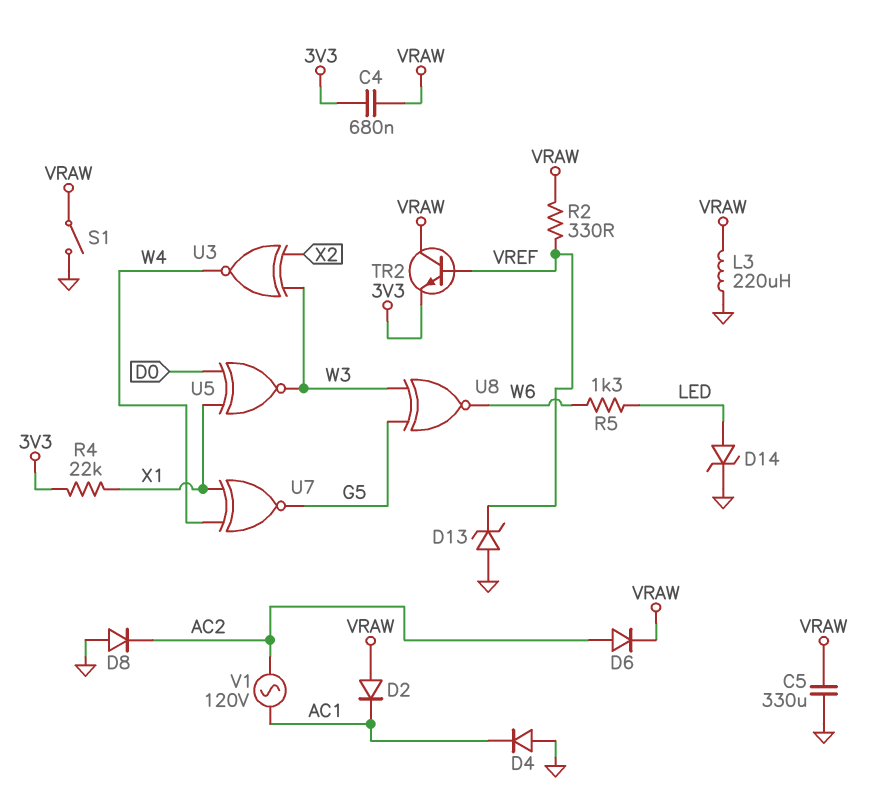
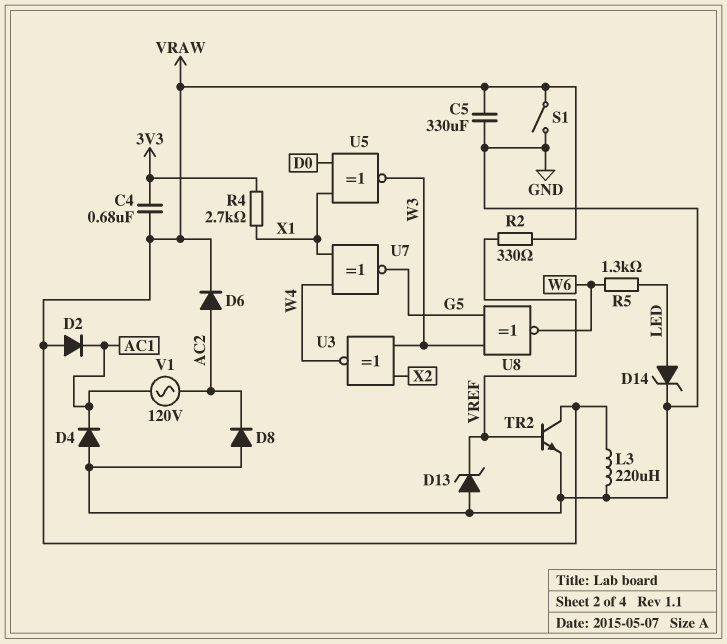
R4: 22k (3V3, X1) -> 2.7k (3V3, X1)
TR2: NPN (B VREF, C VRAW, E 3V3) -> NPN (B VREF, C VRAW, E GND)

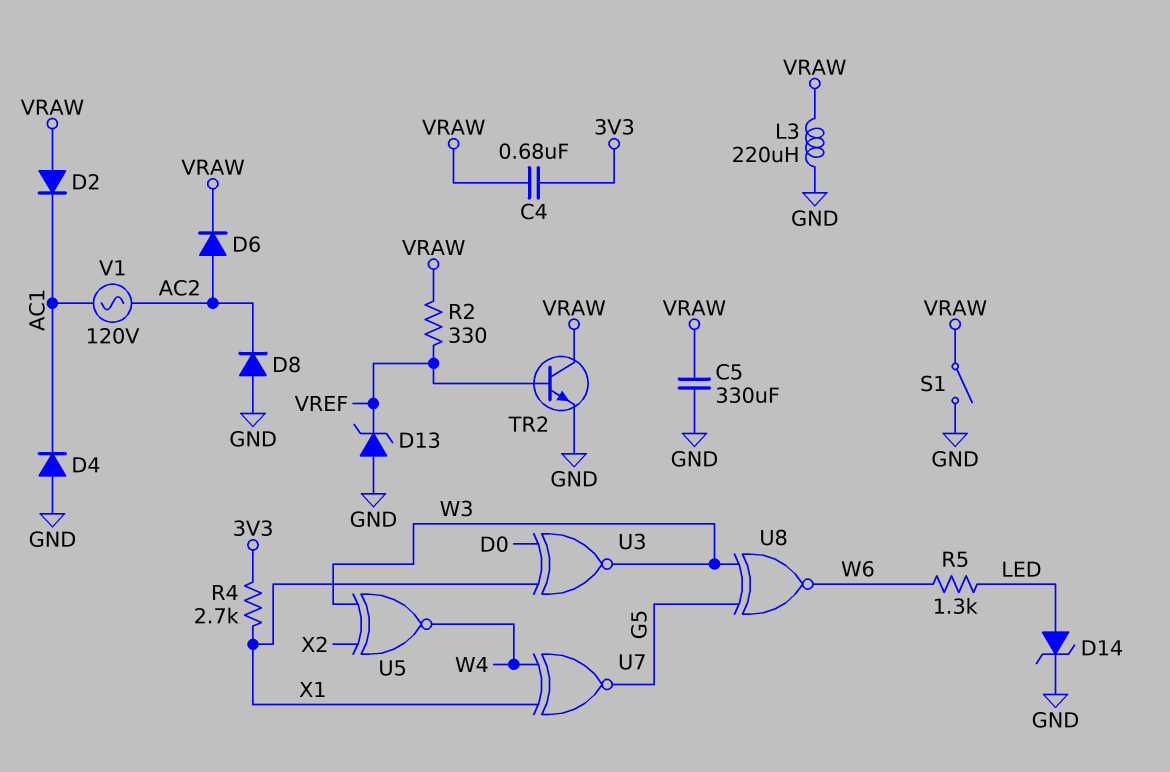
U3: XNOR (in W3, in X2, out W4) -> XNOR (in D0, in X1, out W3)
U5: XNOR (in D0, in X1, out W3) -> XNOR (in W3, in X2, out W4)

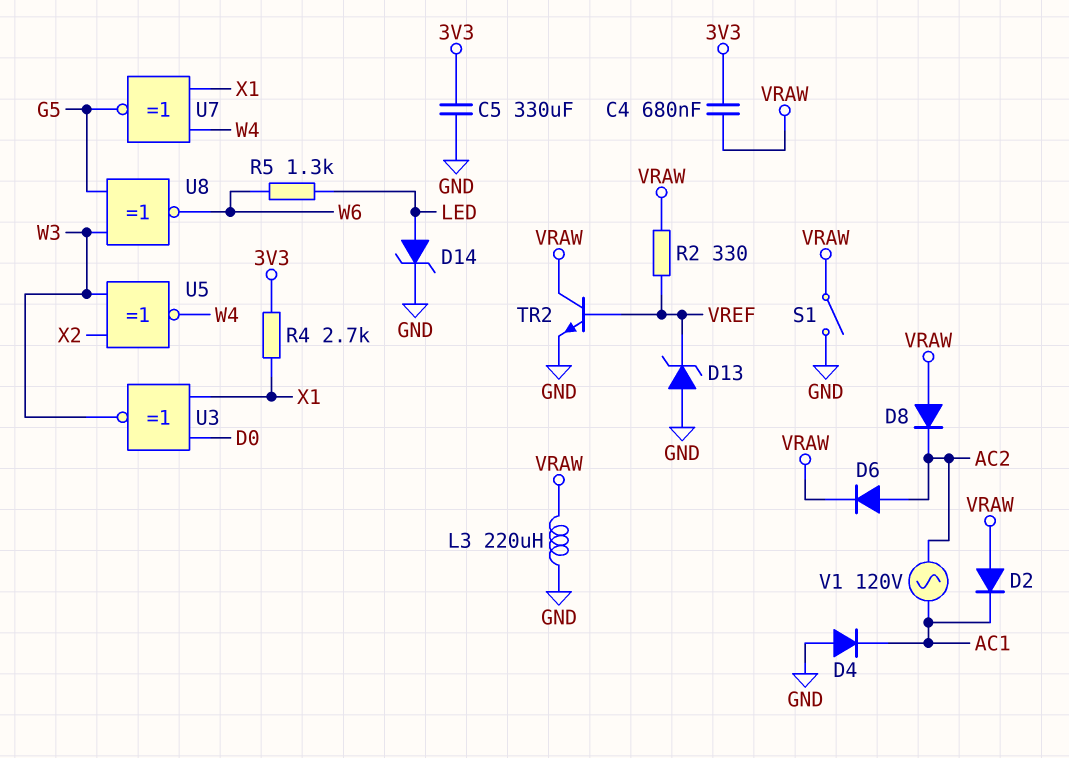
C5: 330uF (GND, VRAW) -> 330uF (3V3, GND)
D8: diode (A GND, K AC2) -> diode (A VRAW, K AC2)

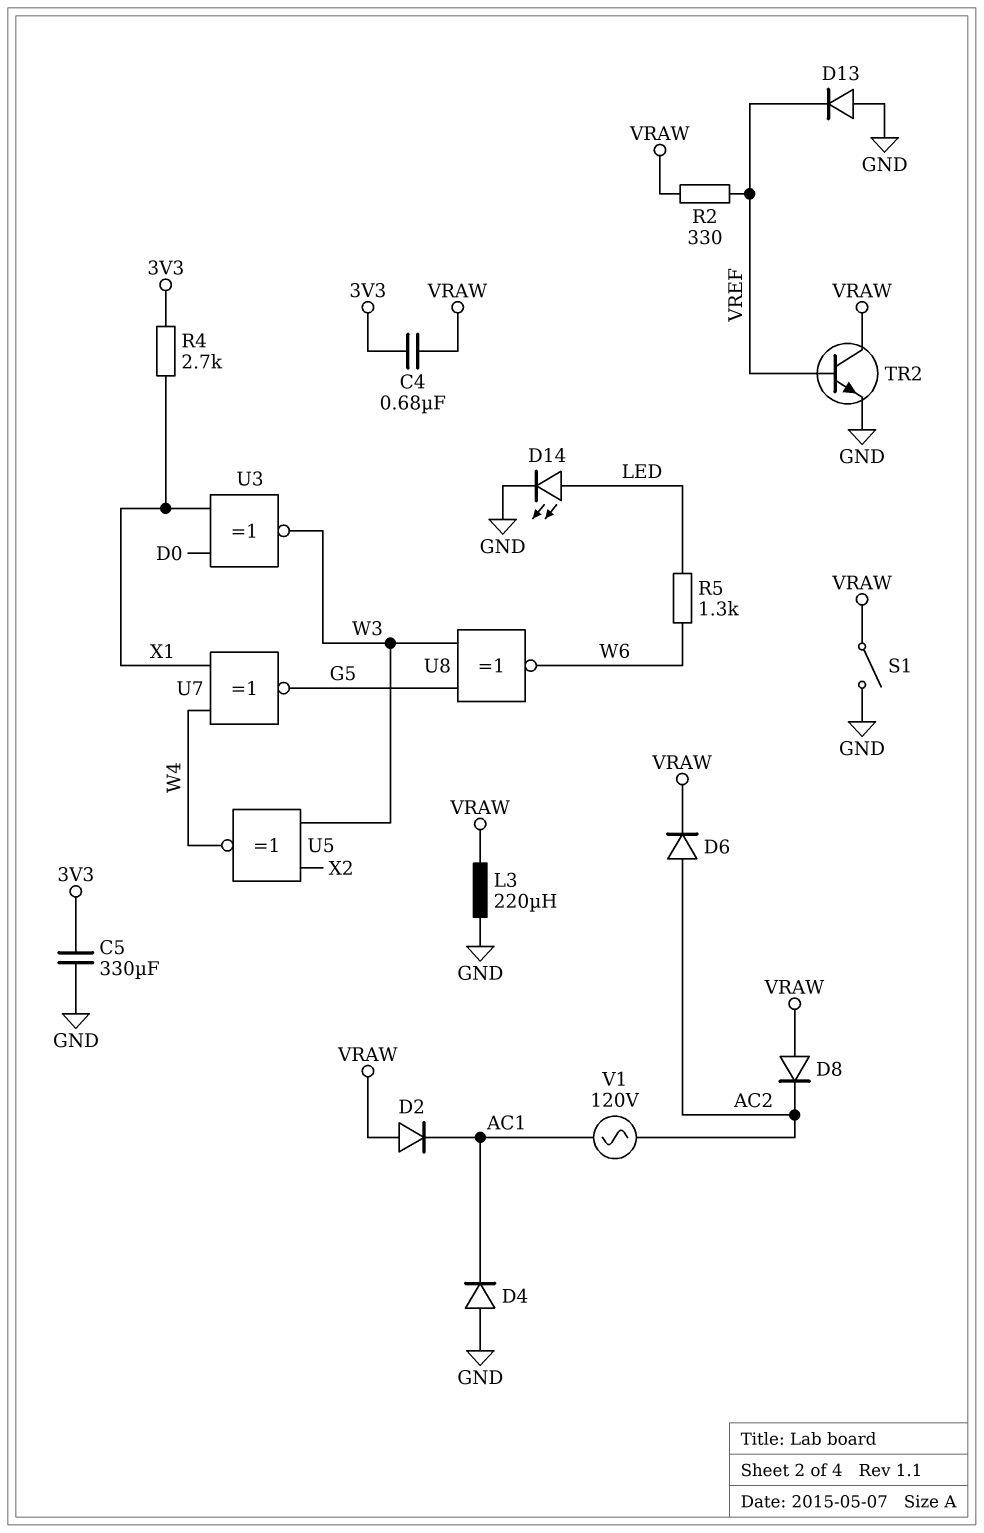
D13: zener (A GND, K VREF) -> diode (A GND, K VREF)
D14: zener (A LED, K GND) -> LED (A LED, K GND)

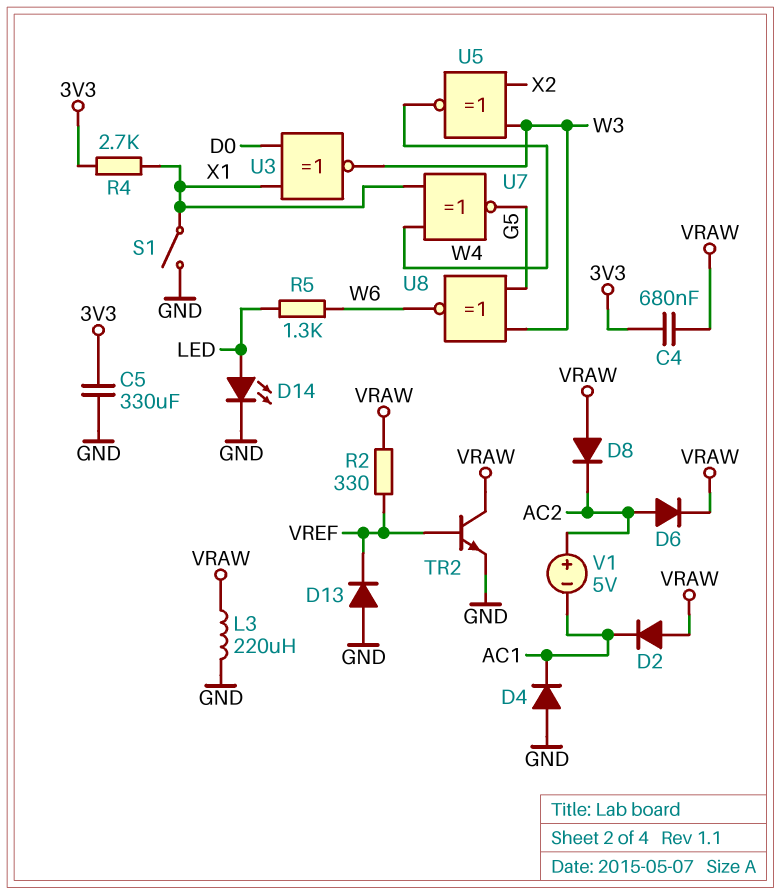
S1: switch (GND, VRAW) -> switch (GND, X1)
V1: AC 120V (AC1, AC2) -> 5V (plus AC2, minus AC1)

